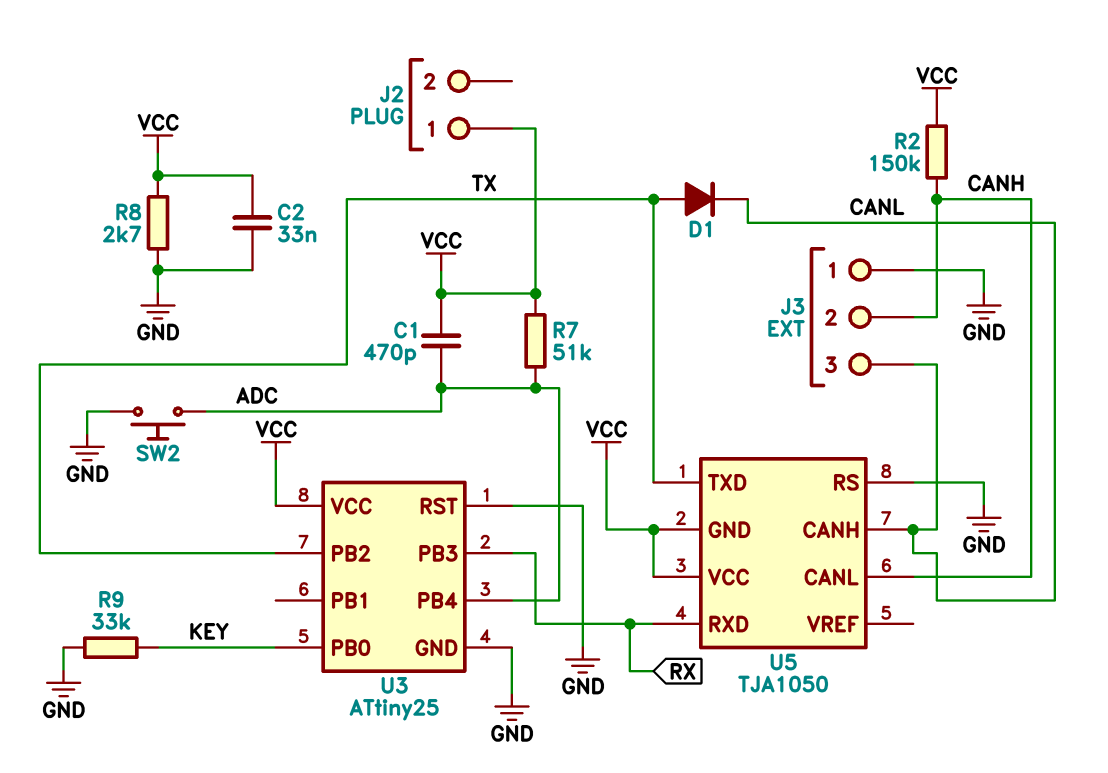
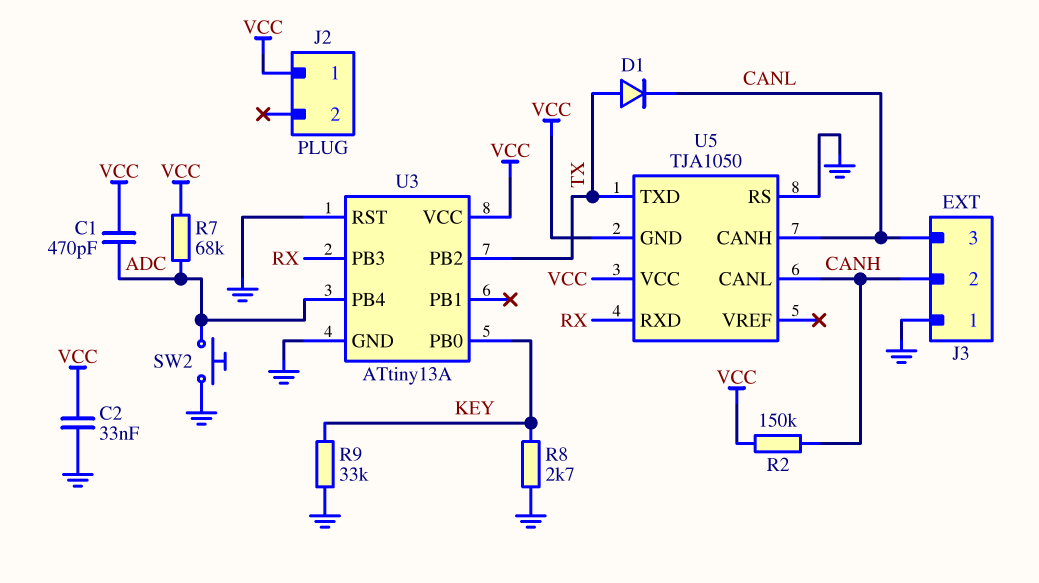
R7: 51k (ADC, VCC) -> 68k (ADC, VCC)
R8: 2.7k (GND, VCC) -> 2.7k (GND, KEY)
U3: ATtiny25 -> ATtiny13A

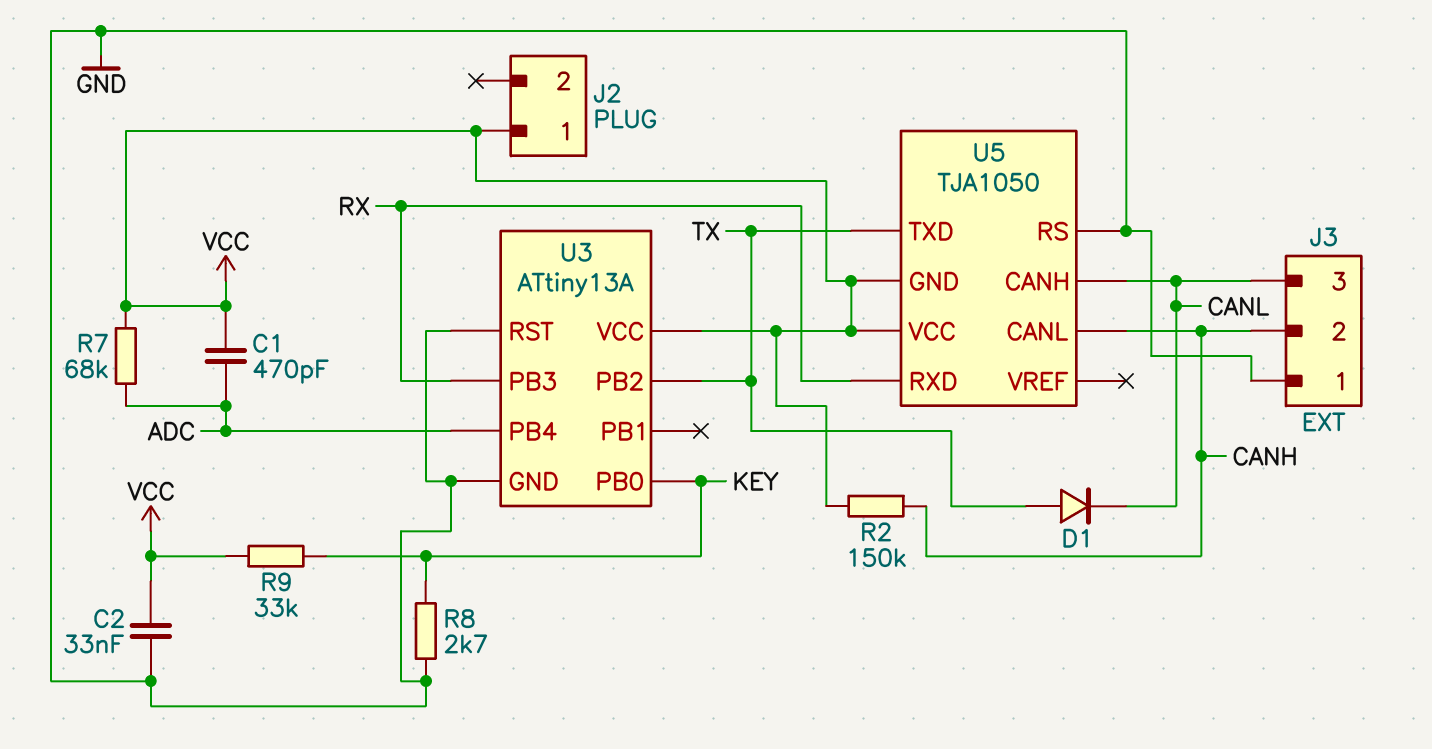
R9: 33k (GND, KEY) -> 33k (KEY, VCC)
SW2: button (ADC, GND) -> none

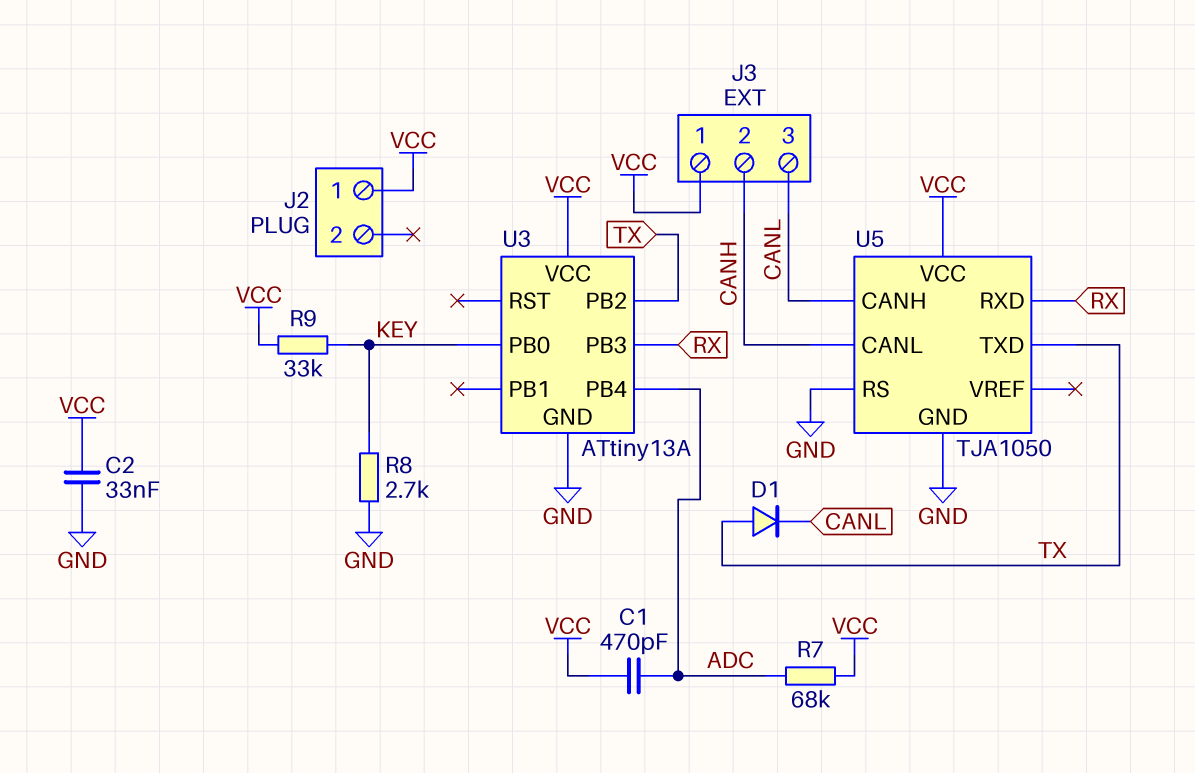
J3 pin 1: GND -> VCC
R2: 150k (CANH, VCC) -> none
U3 pin RST: GND -> none
U5 pin GND: VCC -> GND

